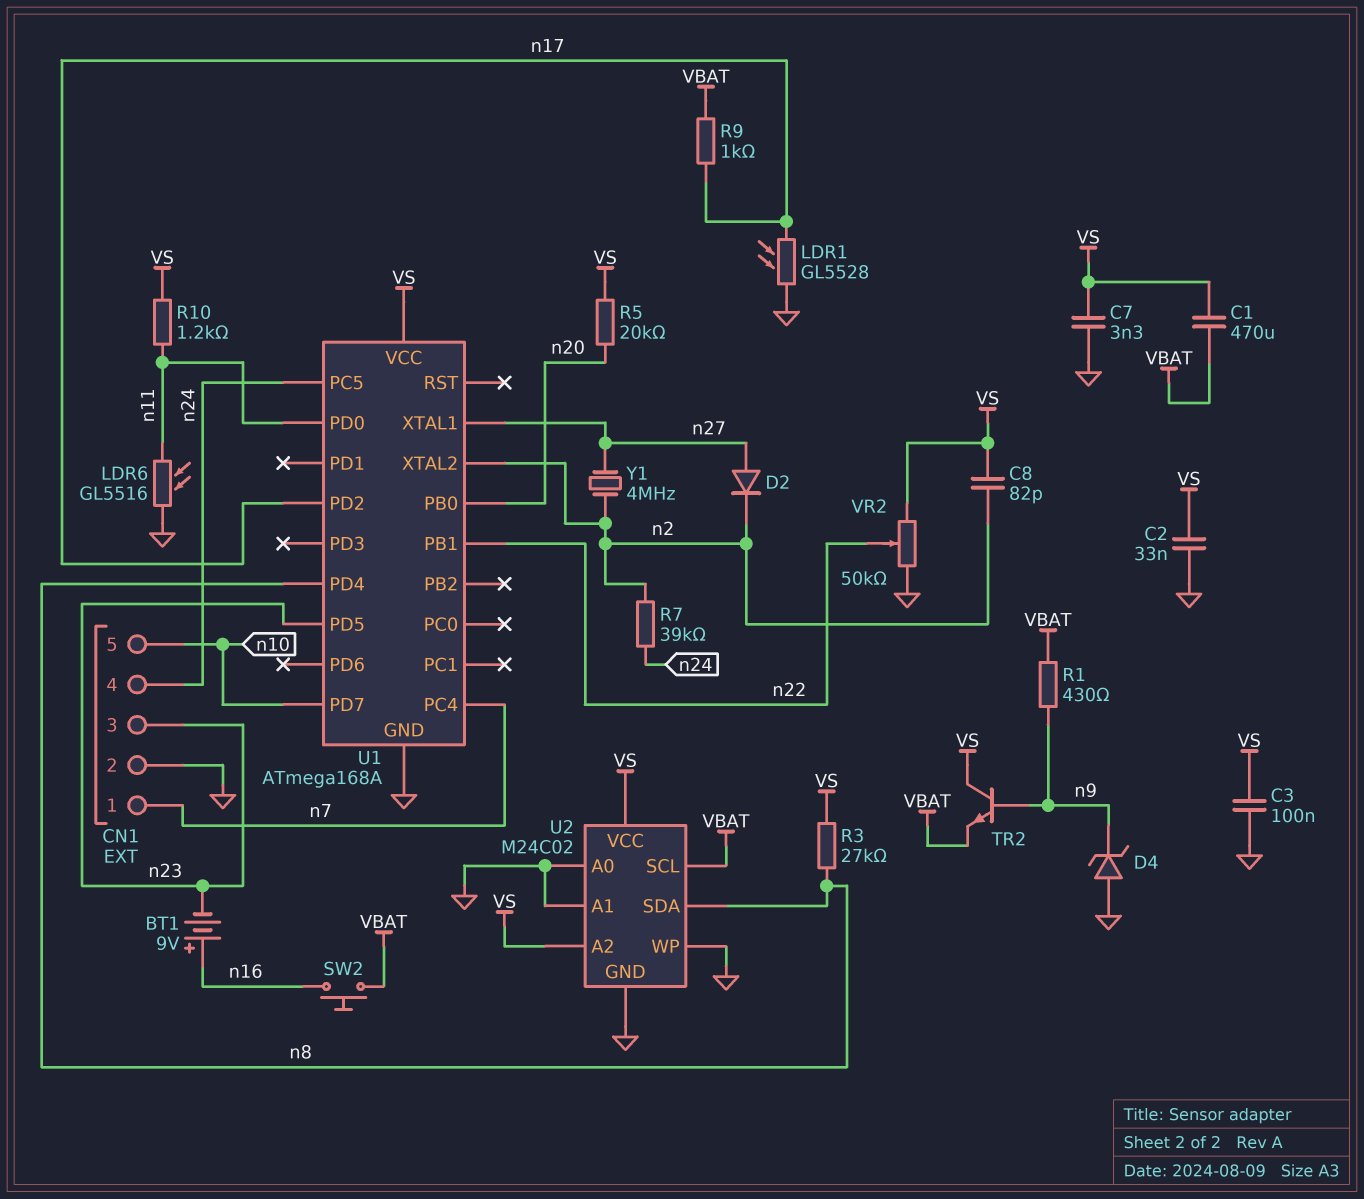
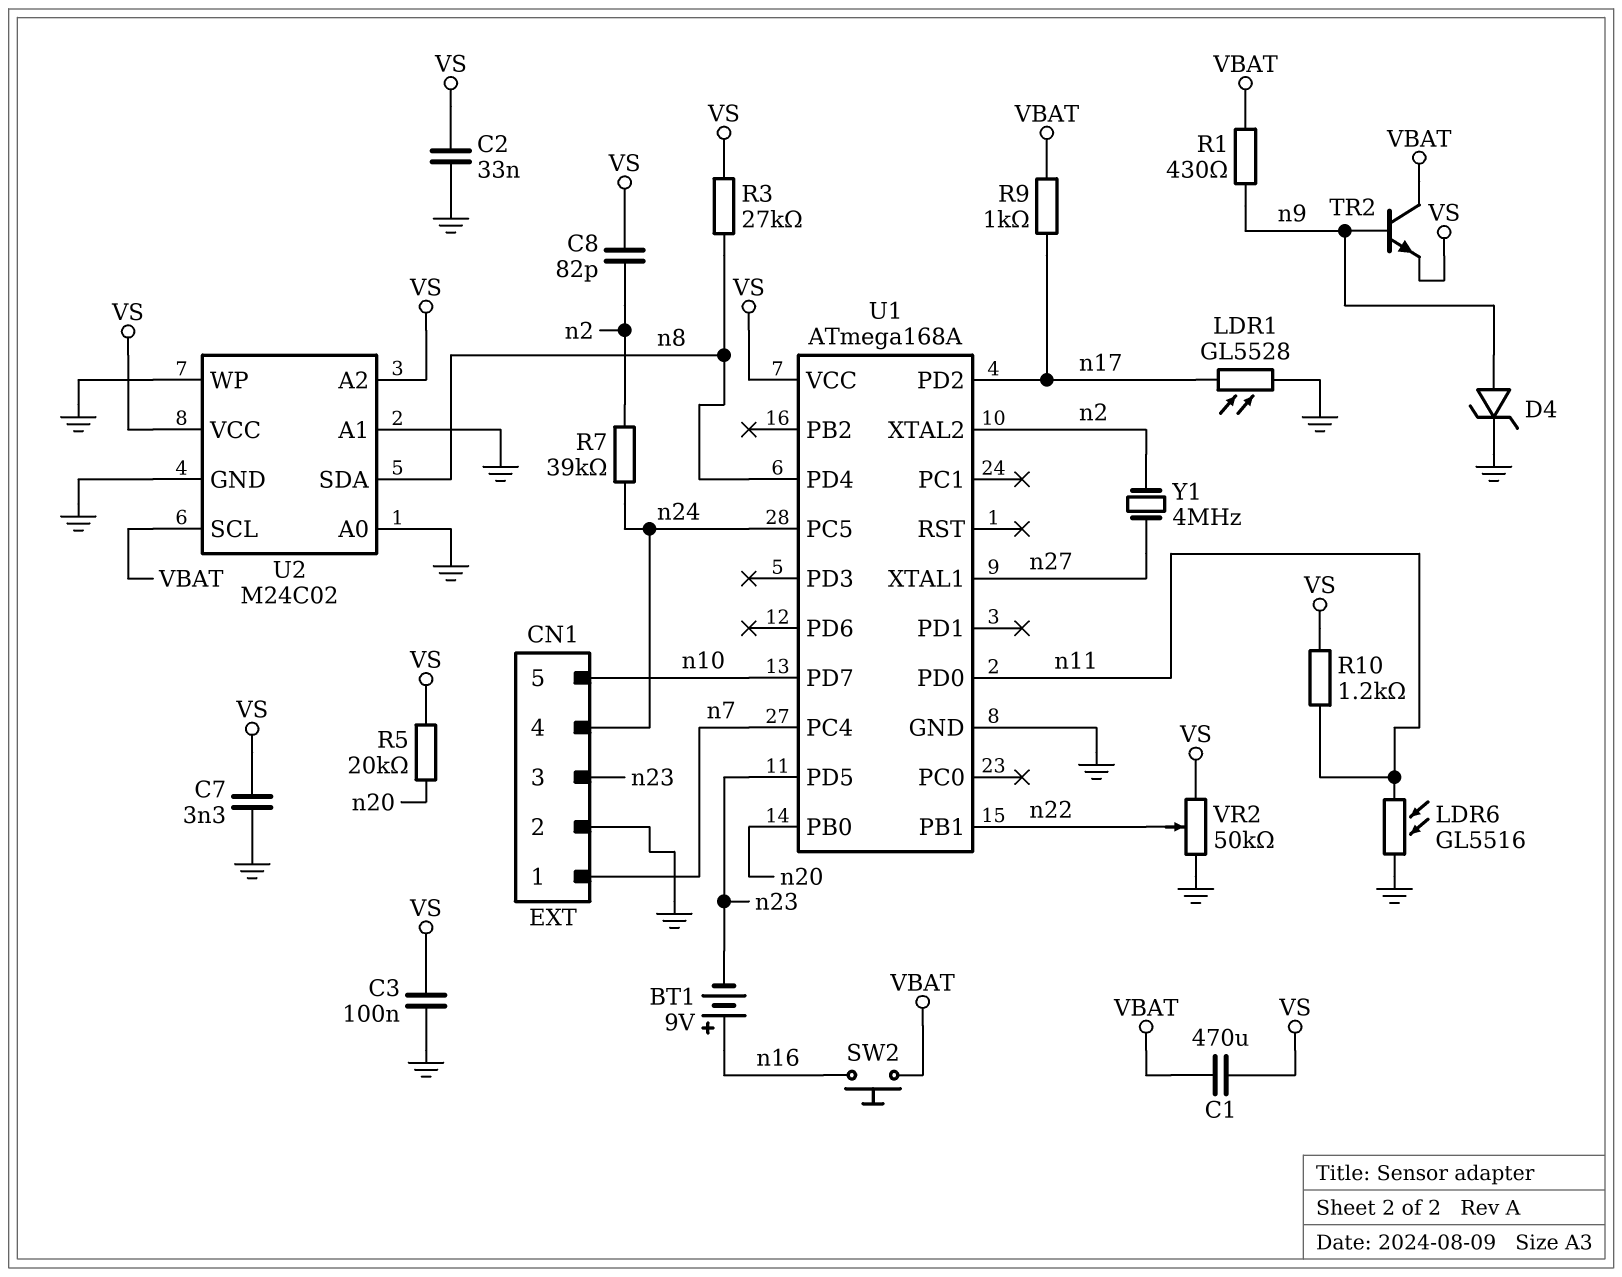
D2: diode (A n27, K n2) -> none
D4: zener (A GND, K n9) -> zener (A n9, K GND)
TR2: NPN (B n9, C VS, E VBAT) -> NPN (B n9, C VBAT, E VS)

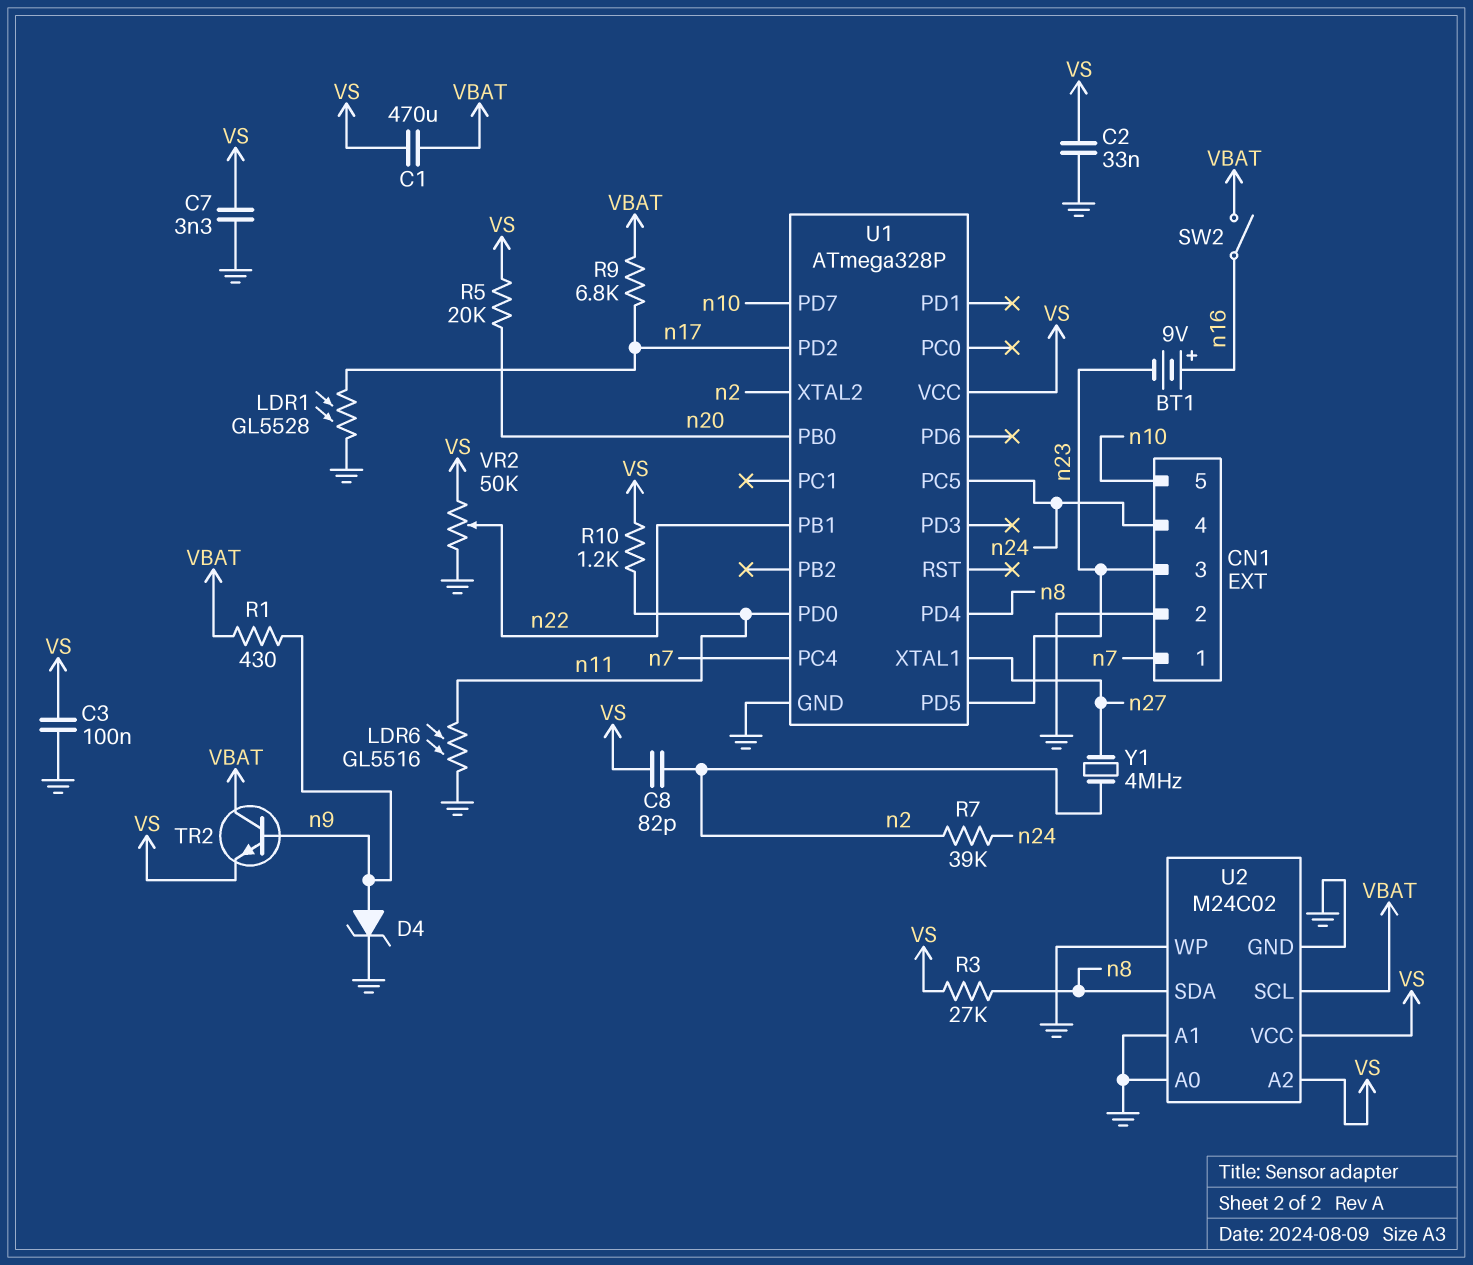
R9: 1k (VBAT, n17) -> 6.8k (VBAT, n17)
SW2: button (VBAT, n16) -> switch (VBAT, n16)
U1: ATmega168A -> ATmega328P

